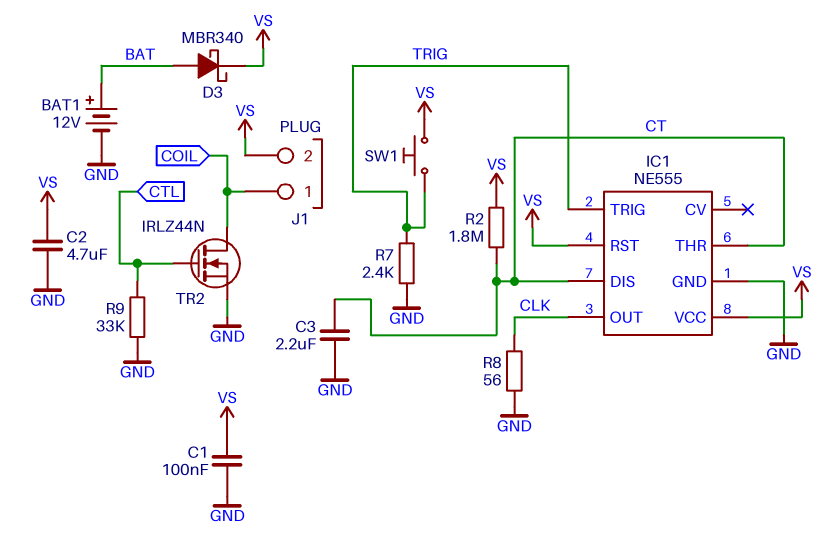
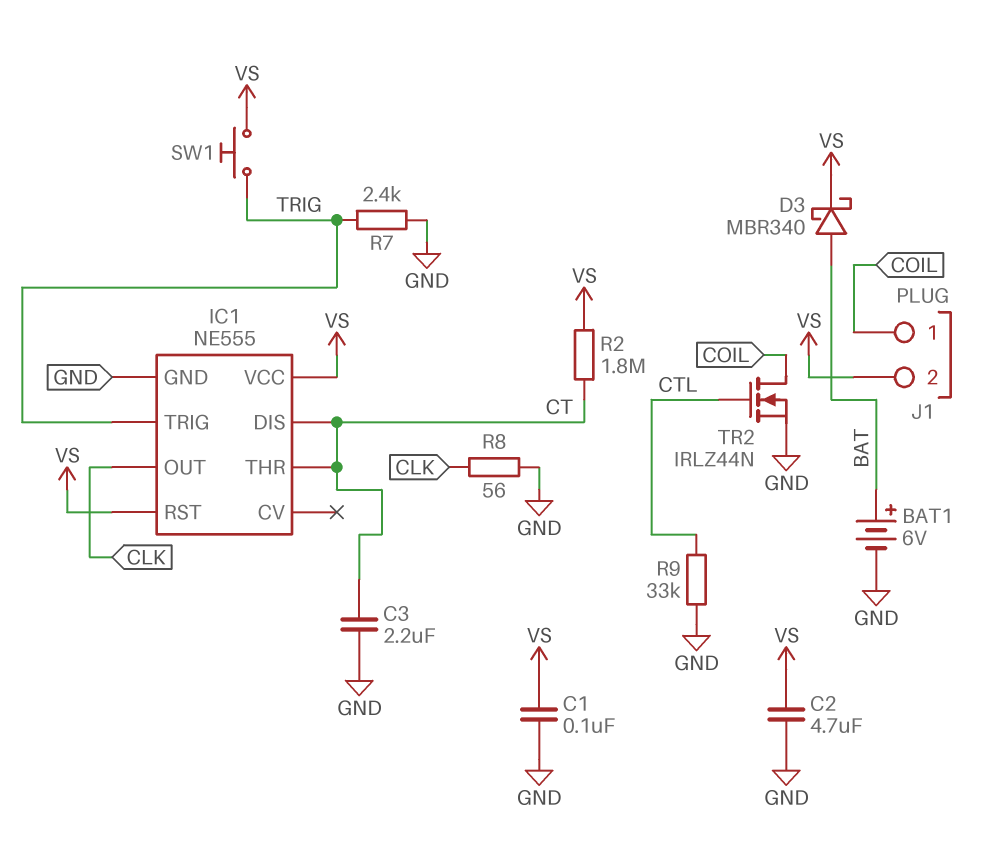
BAT1: 12V (plus BAT, minus GND) -> 6V (plus BAT, minus GND)

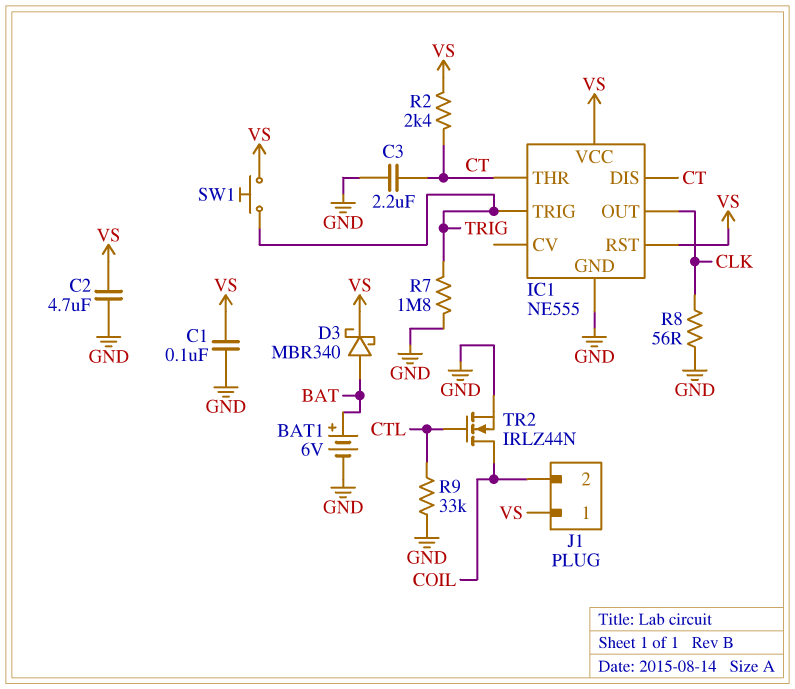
J1 pin 1: COIL -> VS
J1 pin 2: VS -> COIL
R2: 1.8M (CT, VS) -> 2.4k (CT, VS)
R7: 2.4k (GND, TRIG) -> 1.8M (GND, TRIG)

